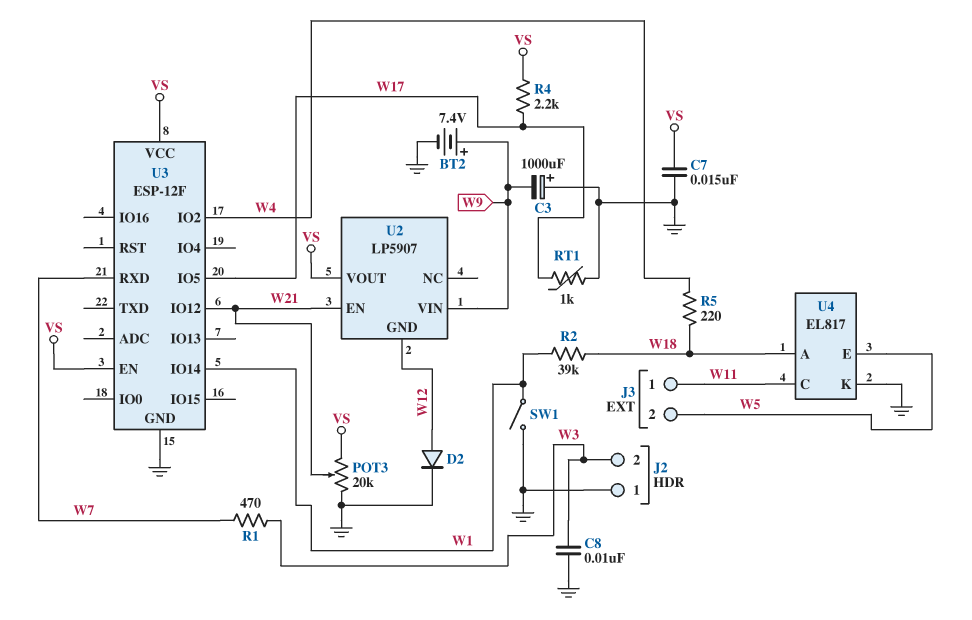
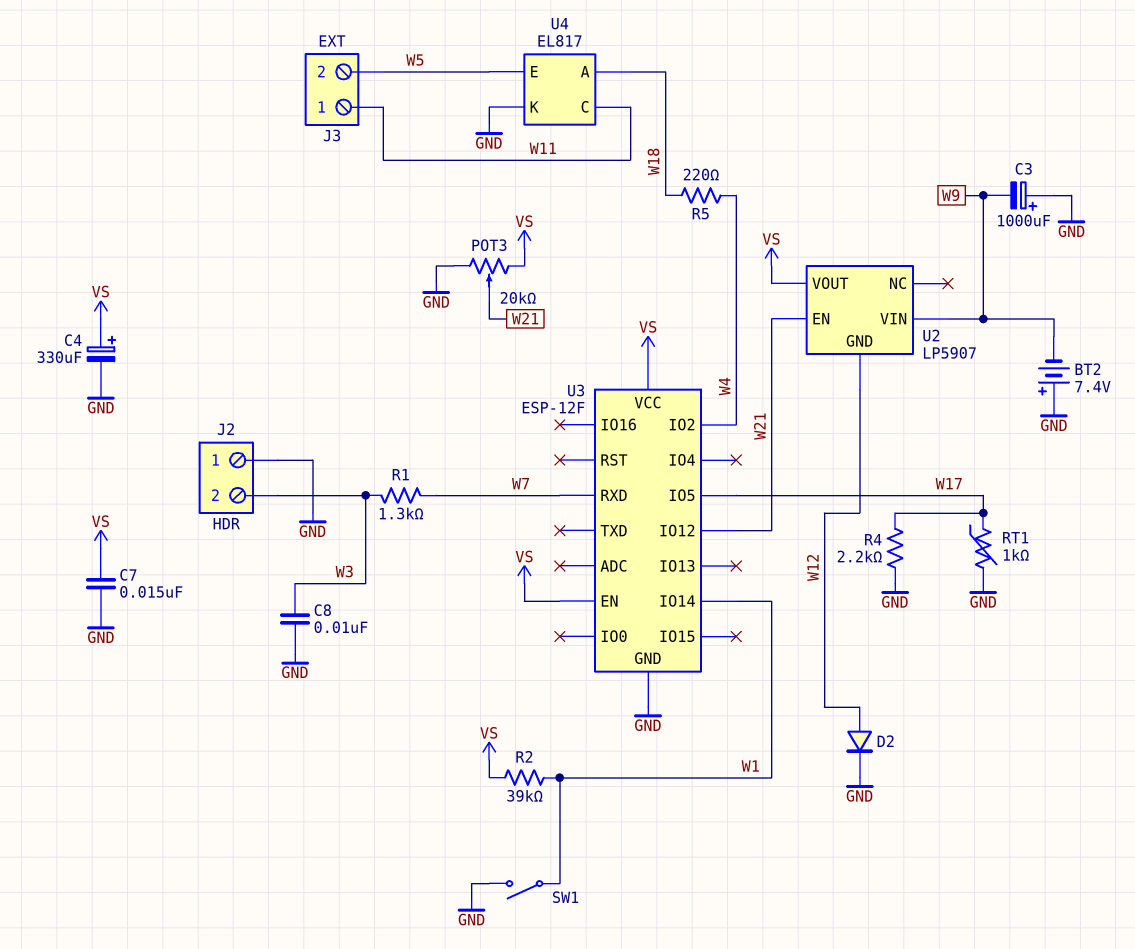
BT2: 7.4V (plus W9, minus GND) -> 7.4V (plus GND, minus W9)
C4: none -> 330uF (plus VS, minus GND)
R1: 470 (W3, W7) -> 1.3k (W3, W7)
R2: 39k (W1, W18) -> 39k (VS, W1)
R4: 2.2k (VS, W17) -> 2.2k (GND, W17)

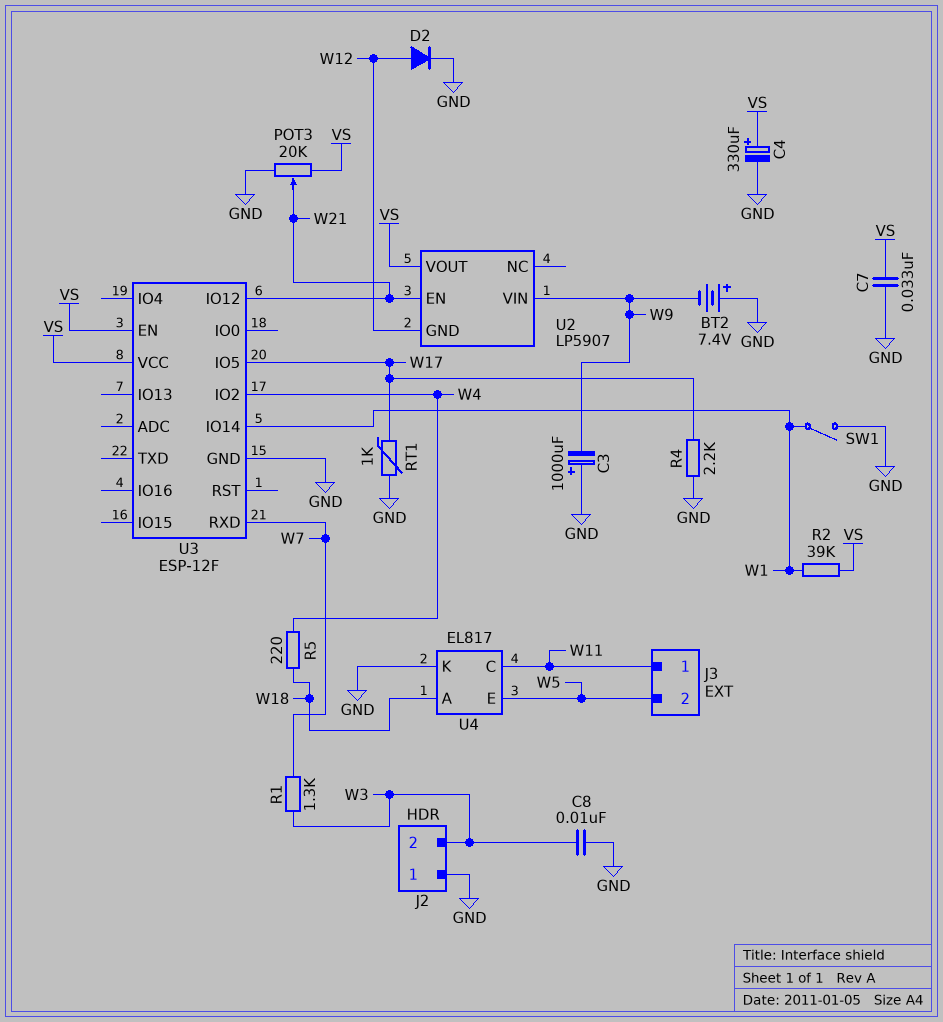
C7: 15nF (GND, VS) -> 33nF (GND, VS)

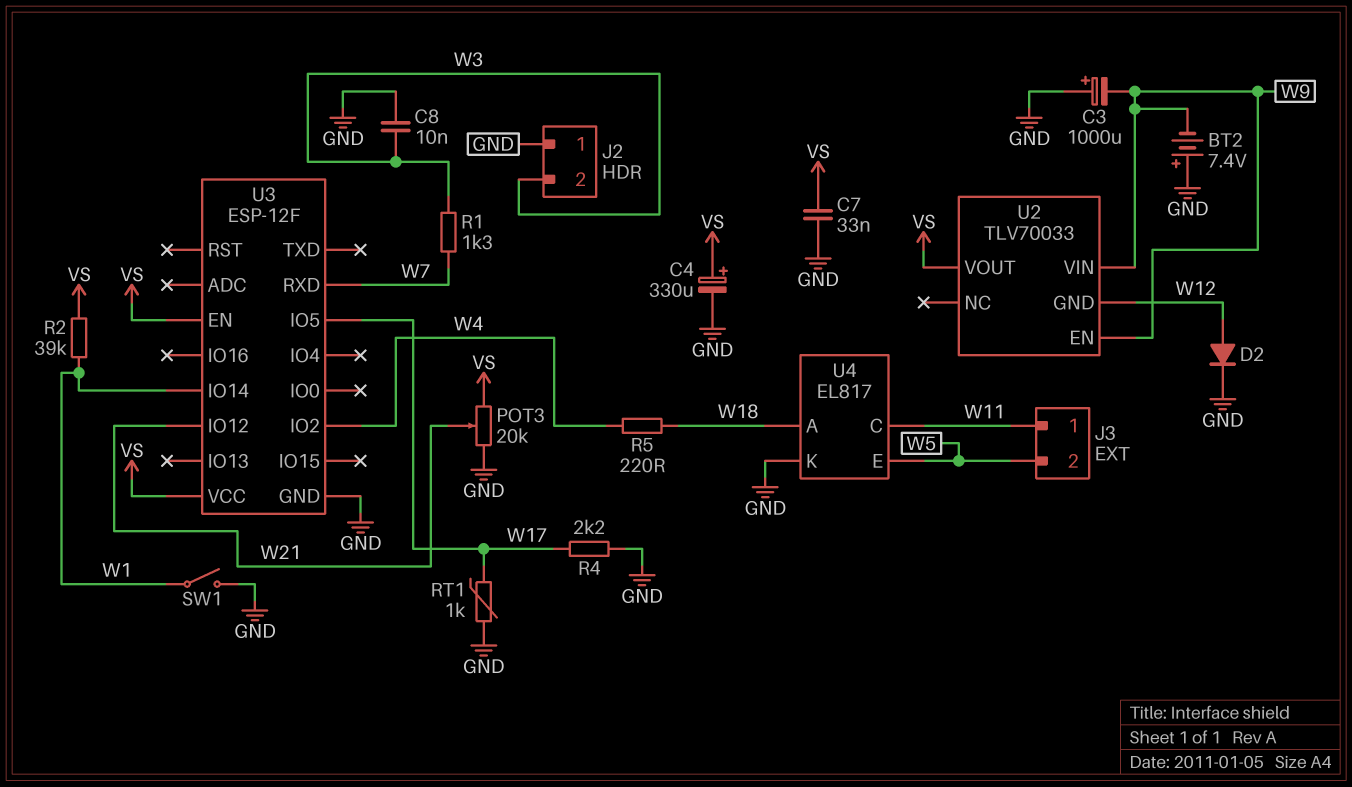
U2: LP5907 -> TLV70033
U2 pin EN: W21 -> W9

